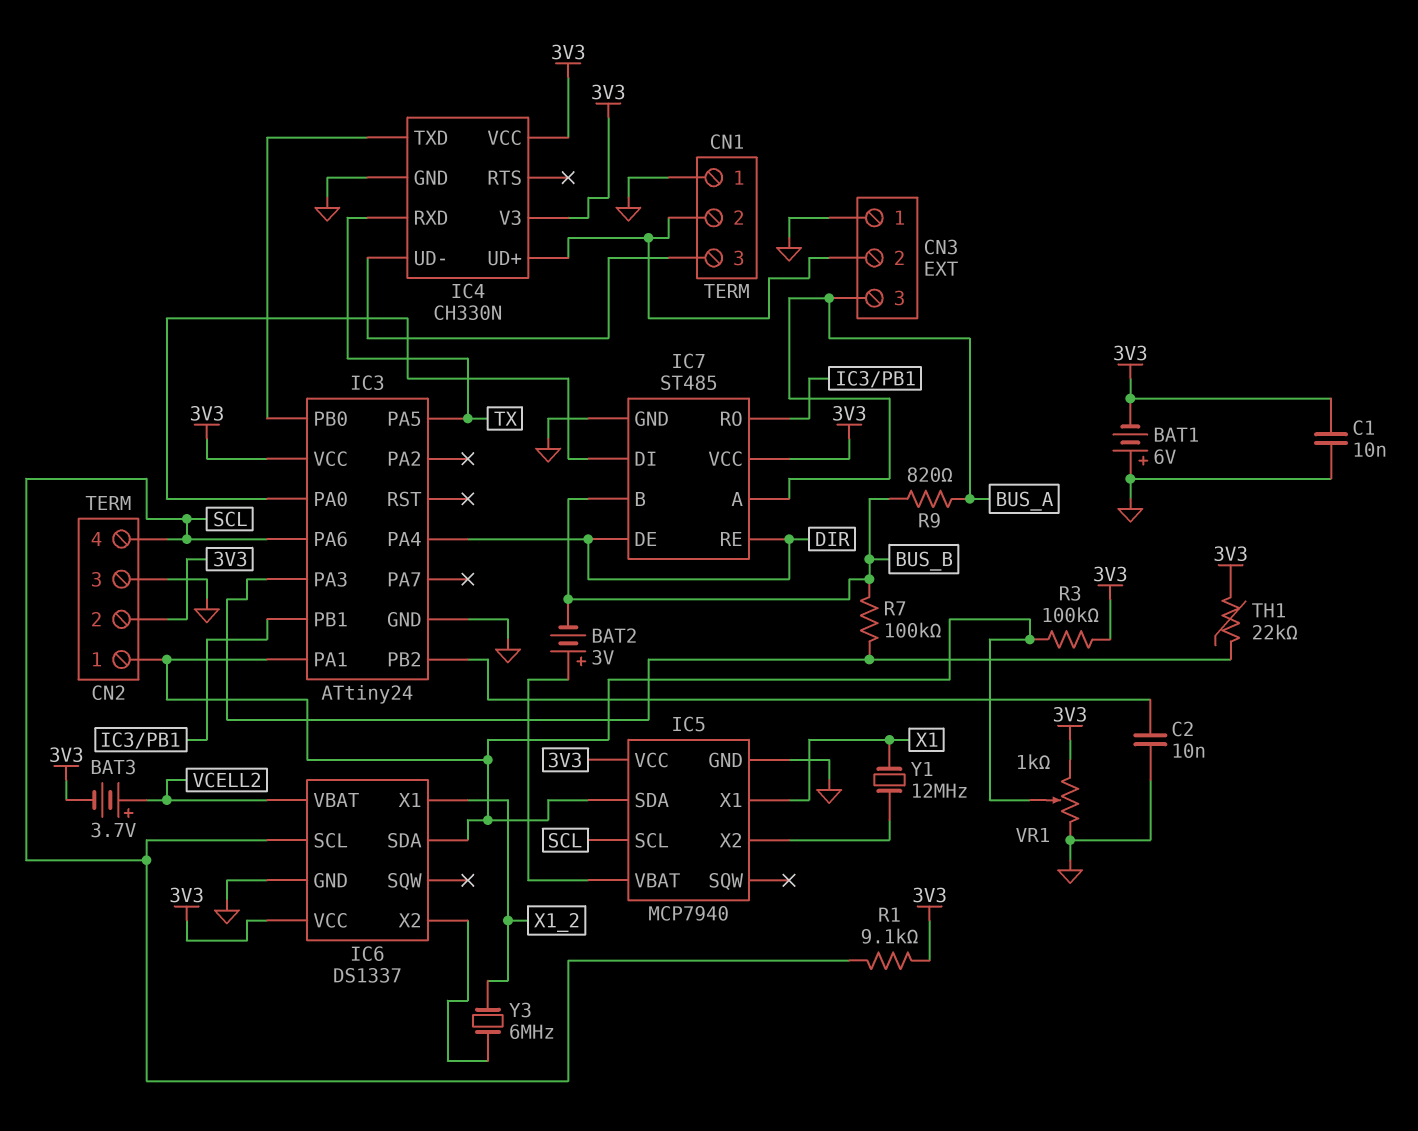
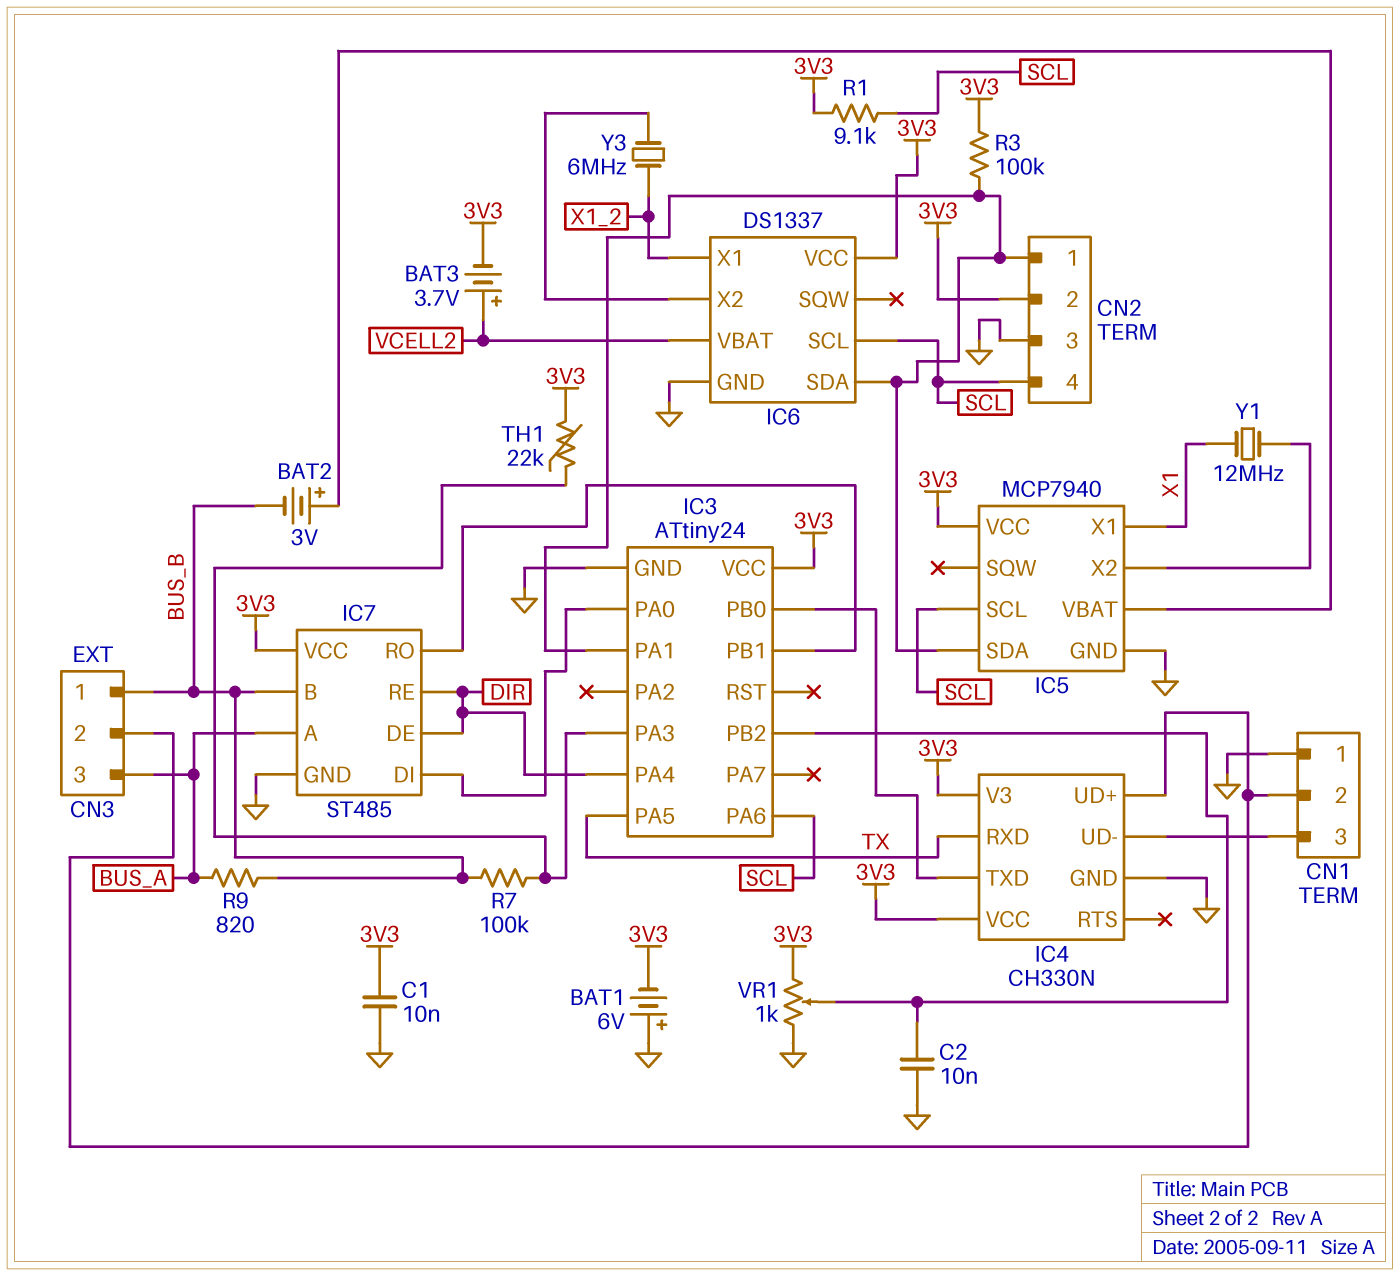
CN3 pin 1: GND -> BUS_B
VR1: 1k (3V3, GND, wiper CN2/1) -> 1k (3V3, GND, wiper IC3/PB2)

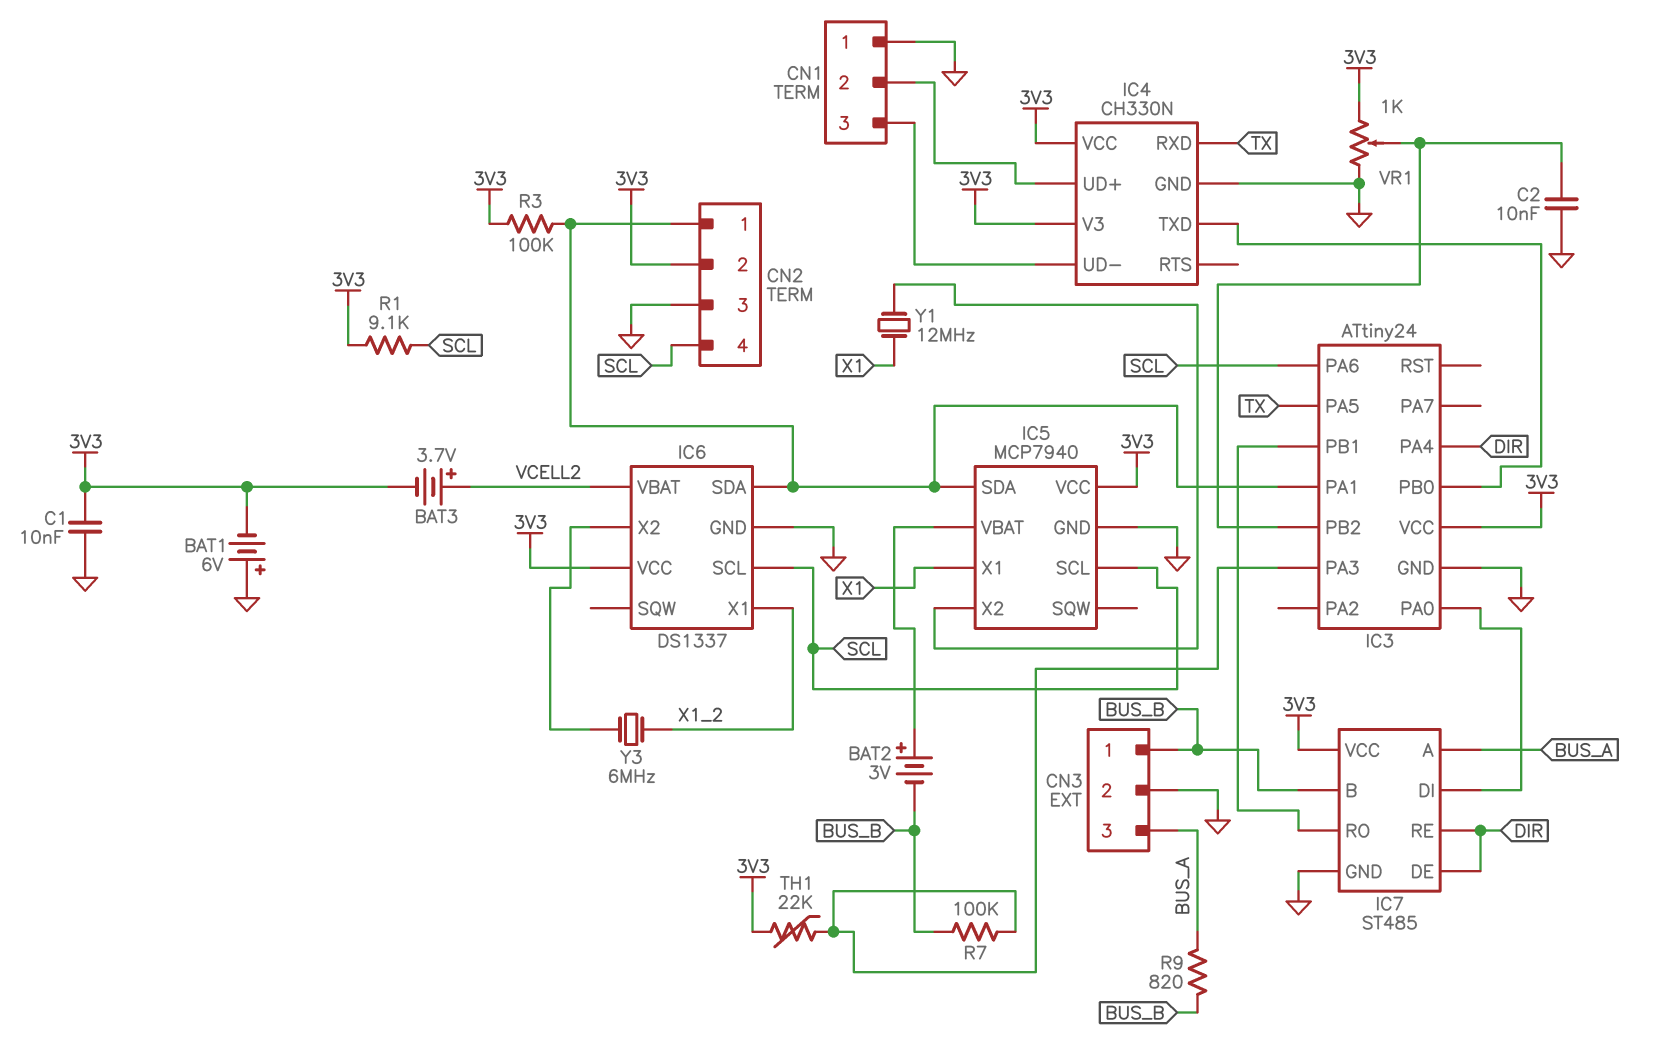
CN3 pin 2: CN1/2 -> GND

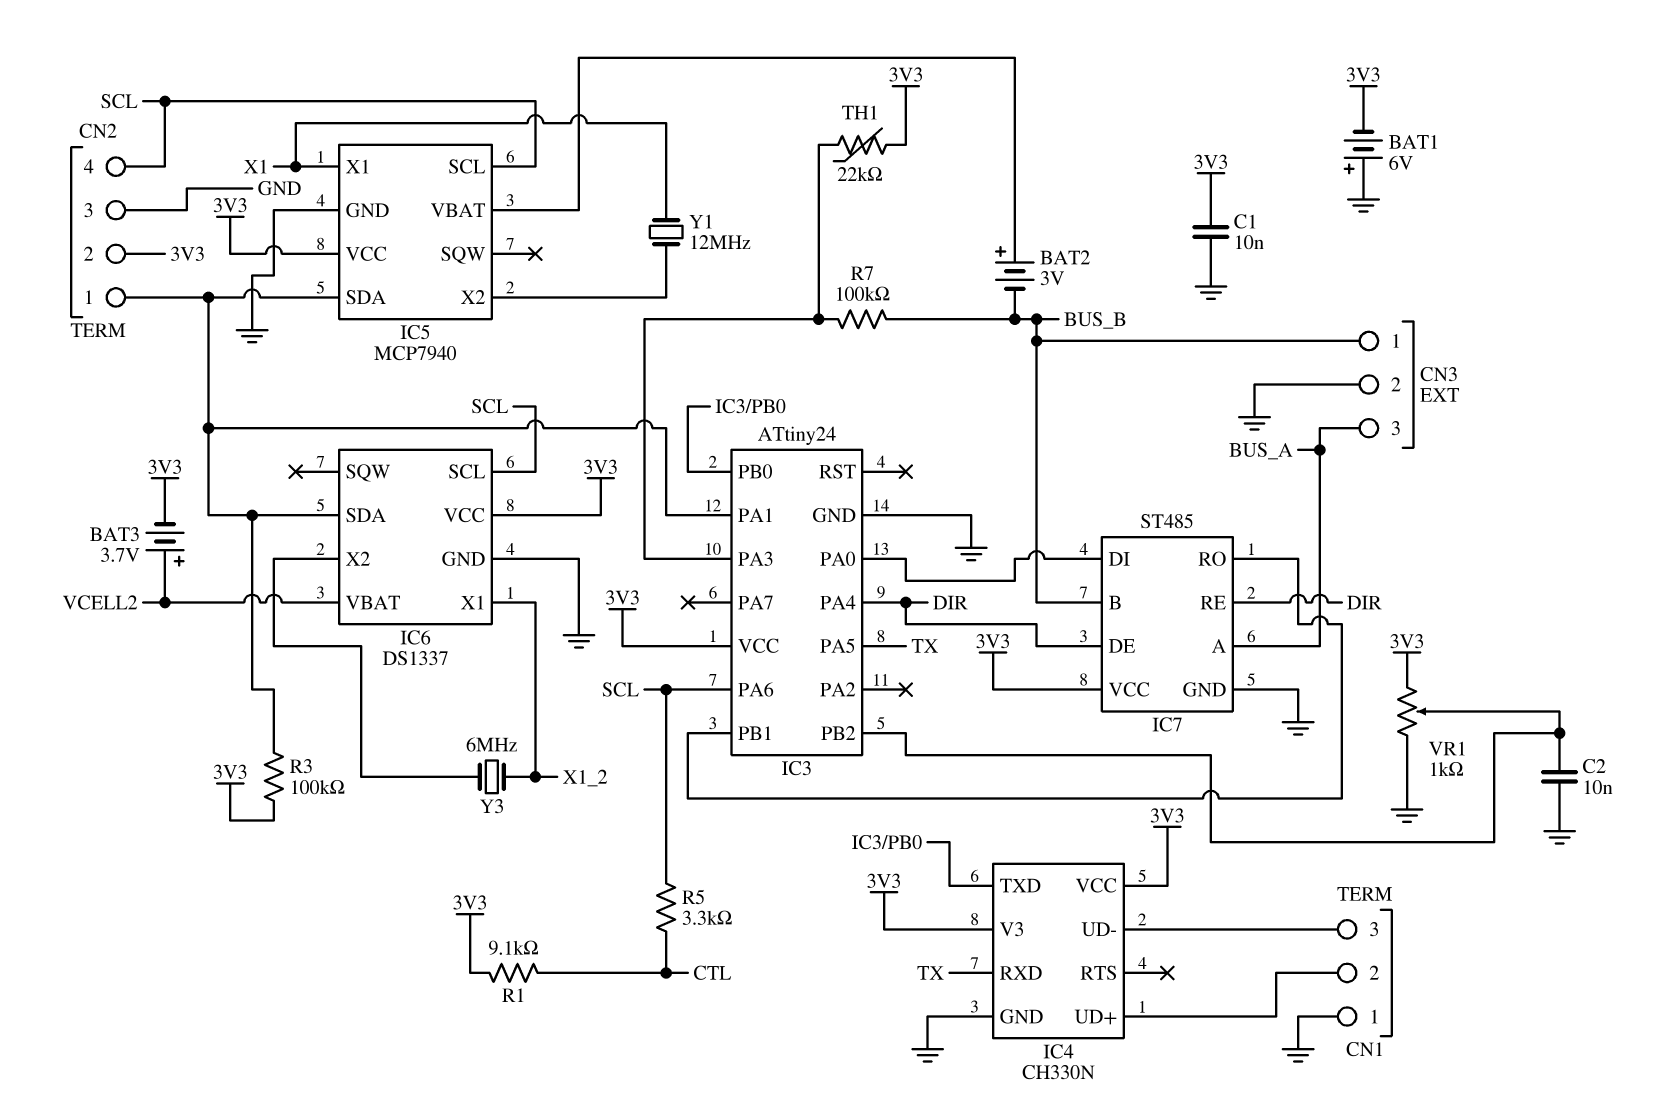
R1: 9.1k (3V3, SCL) -> 9.1k (3V3, CTL)
R5: none -> 3.3k (CTL, SCL)
R9: 820 (BUS_A, BUS_B) -> none

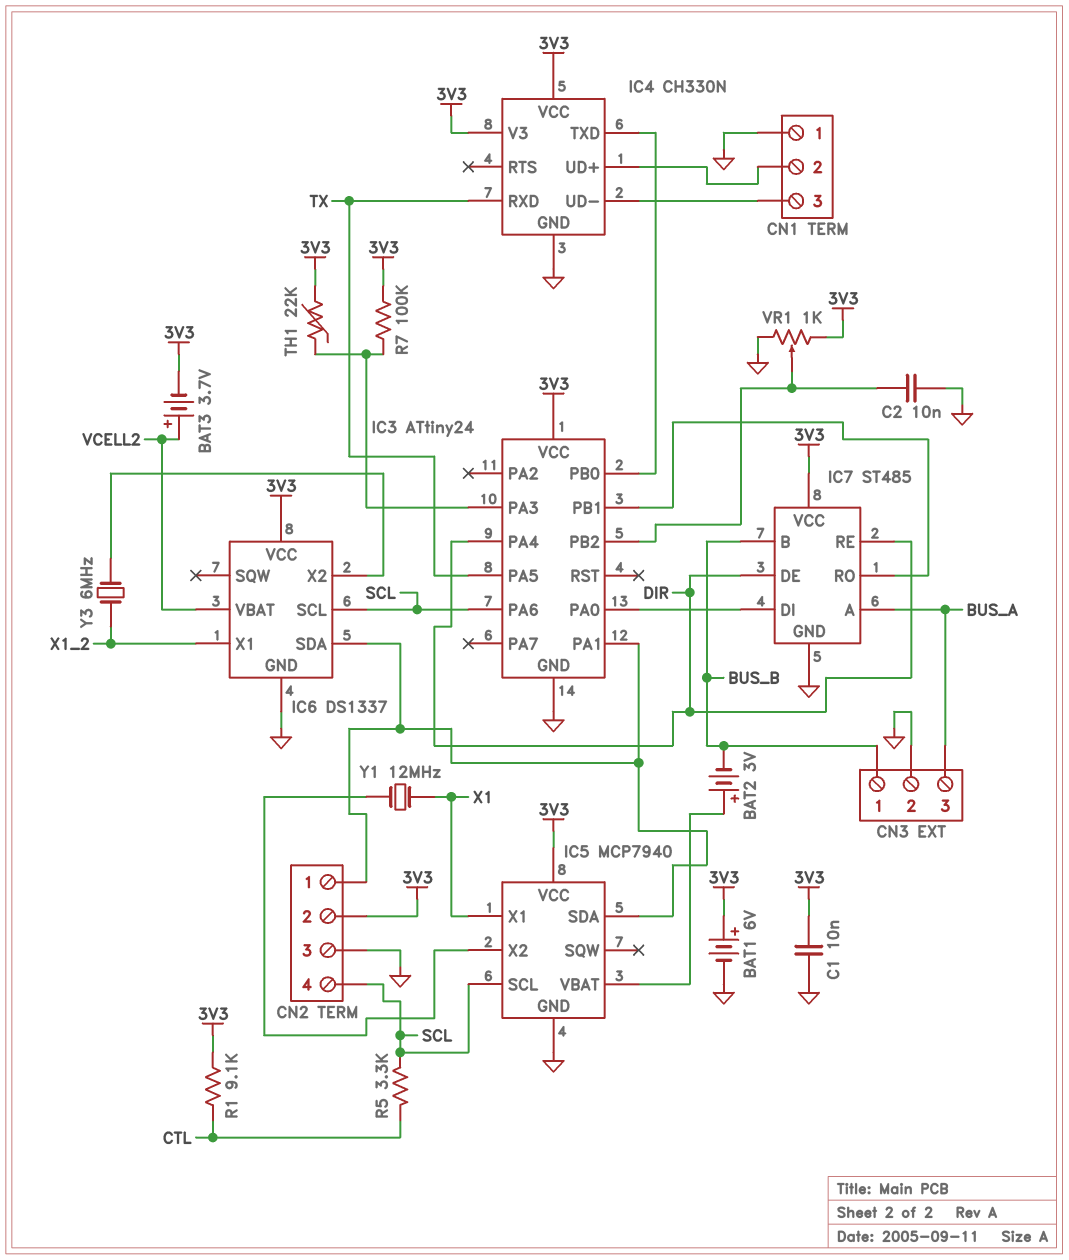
BAT1: 6V (plus GND, minus 3V3) -> 6V (plus 3V3, minus GND)
R3: 100k (3V3, CN2/1) -> none
R7: 100k (BUS_B, IC3/PA3) -> 100k (3V3, IC3/PA3)

